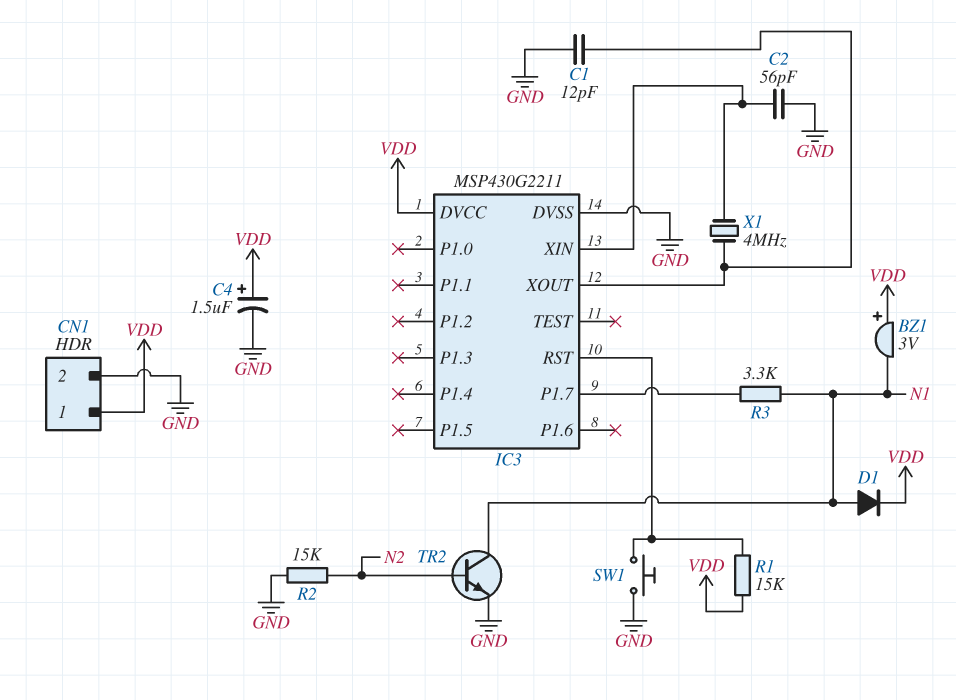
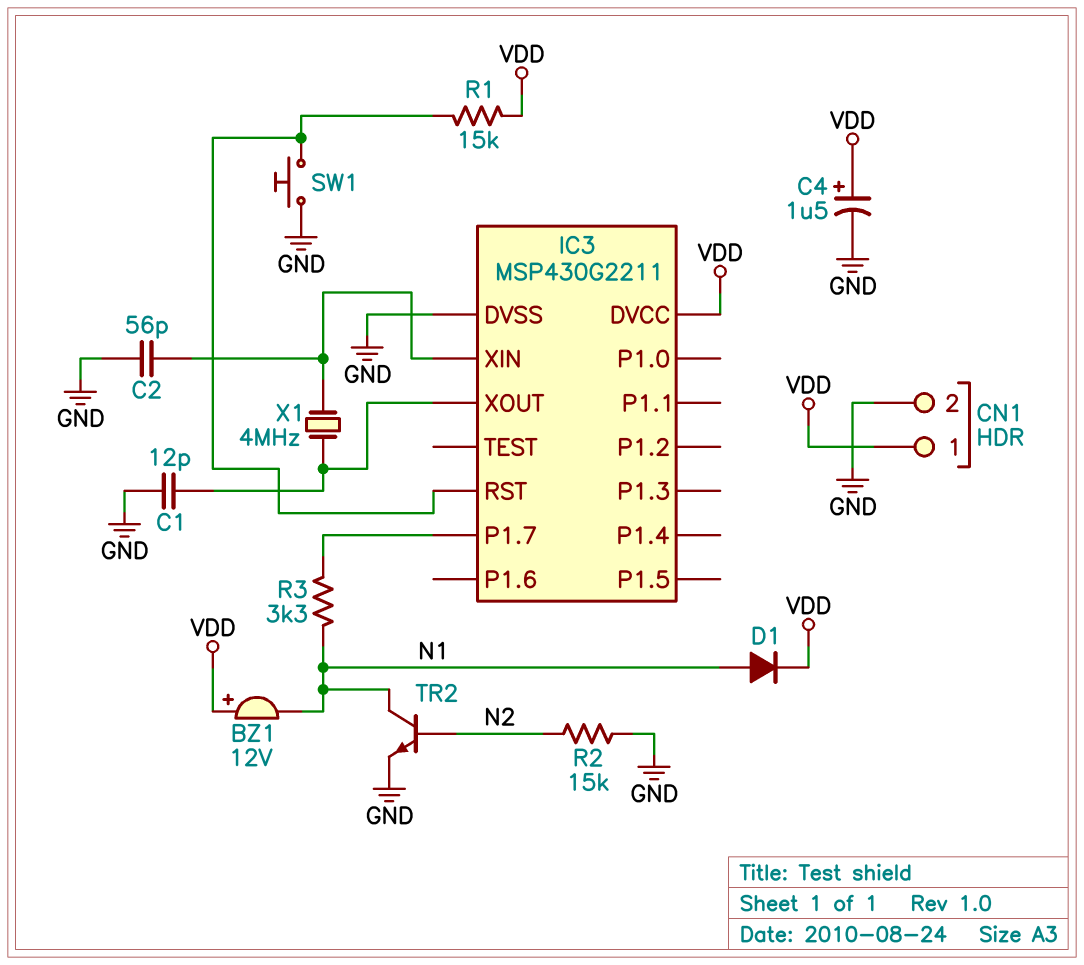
BZ1: buzzer 3V (plus VDD, minus N1) -> buzzer 12V (plus VDD, minus N1)

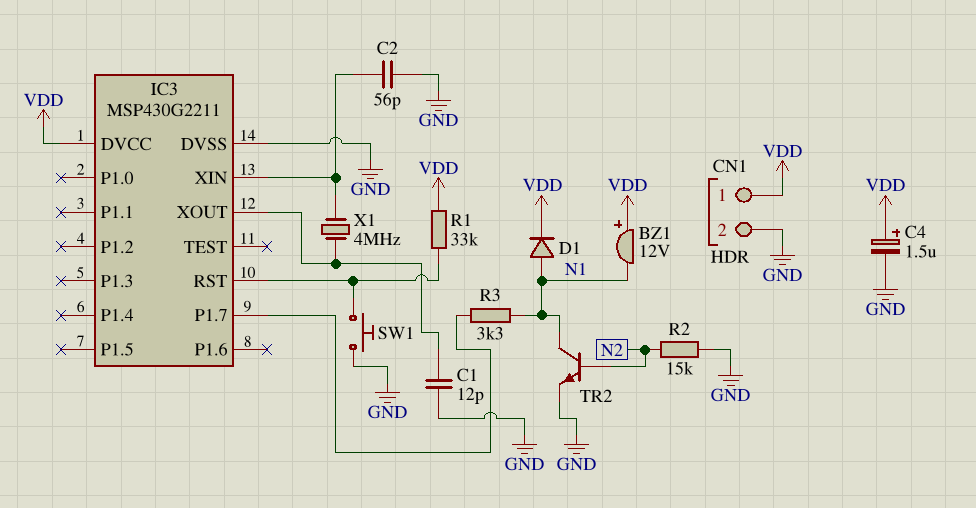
R1: 15k (IC3/RST, VDD) -> 33k (IC3/RST, VDD)

